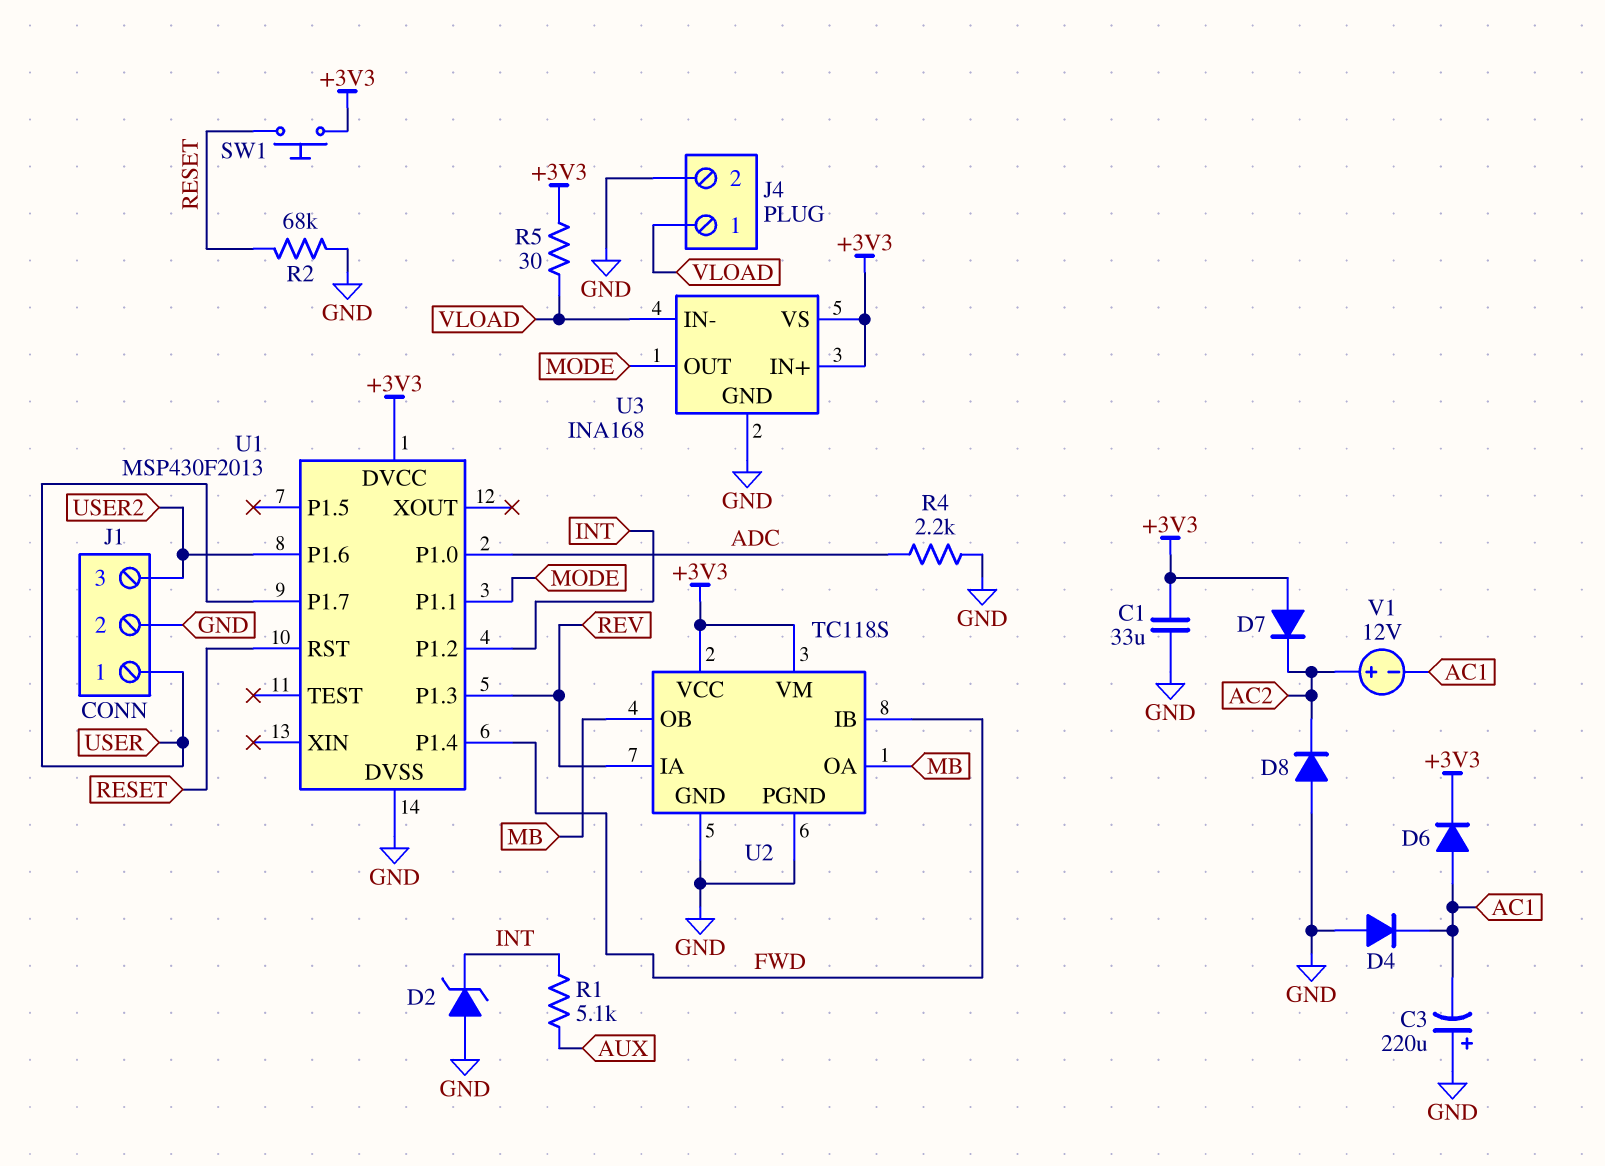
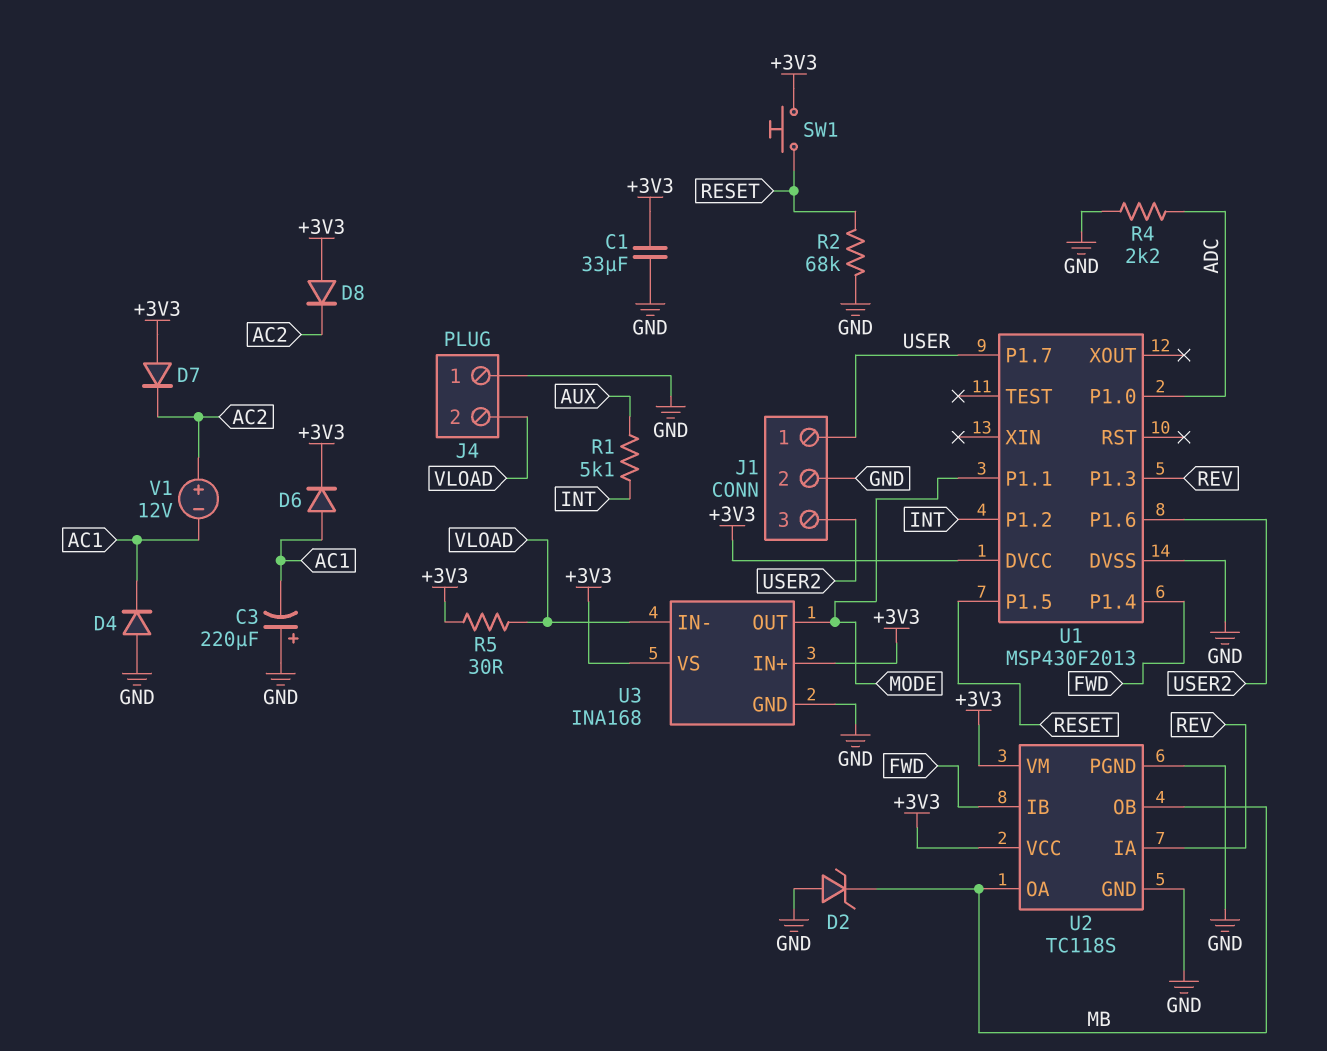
D2: zener (A GND, K INT) -> zener (A GND, K MB)
D8: diode (A GND, K AC2) -> diode (A +3V3, K AC2)
J4 pin 1: VLOAD -> GND
J4 pin 2: GND -> VLOAD
U1 pin P1.5: none -> RESET
U1 pin RST: RESET -> none

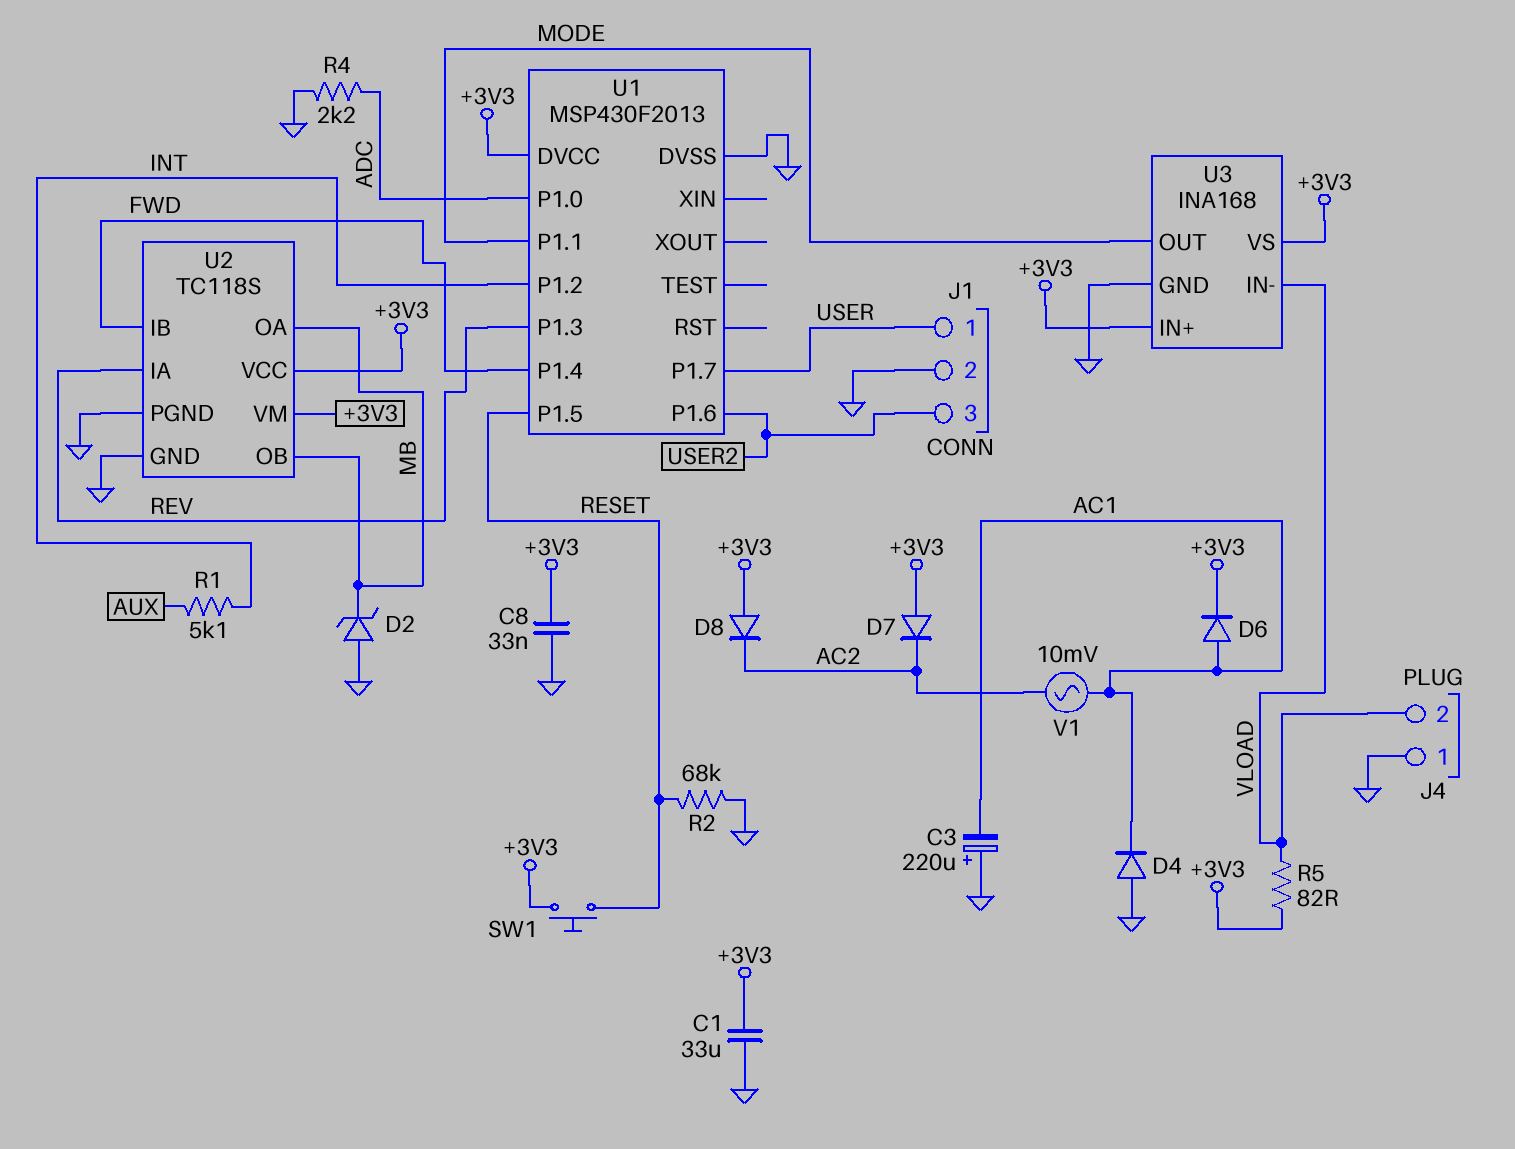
C8: none -> 33nF (+3V3, GND)
R5: 30 (+3V3, VLOAD) -> 82 (+3V3, VLOAD)
V1: 12V (plus AC2, minus AC1) -> AC 10mV (AC1, AC2)

